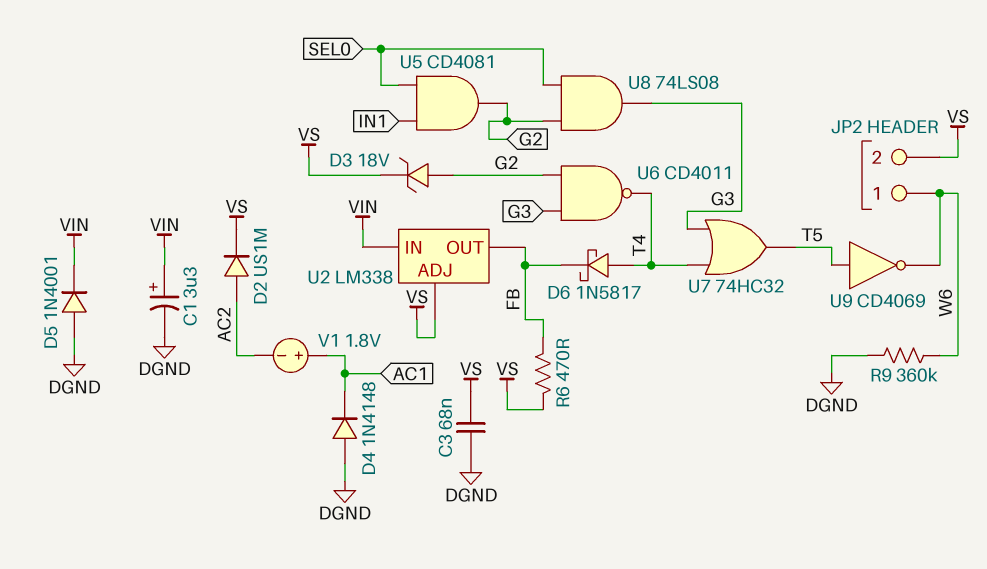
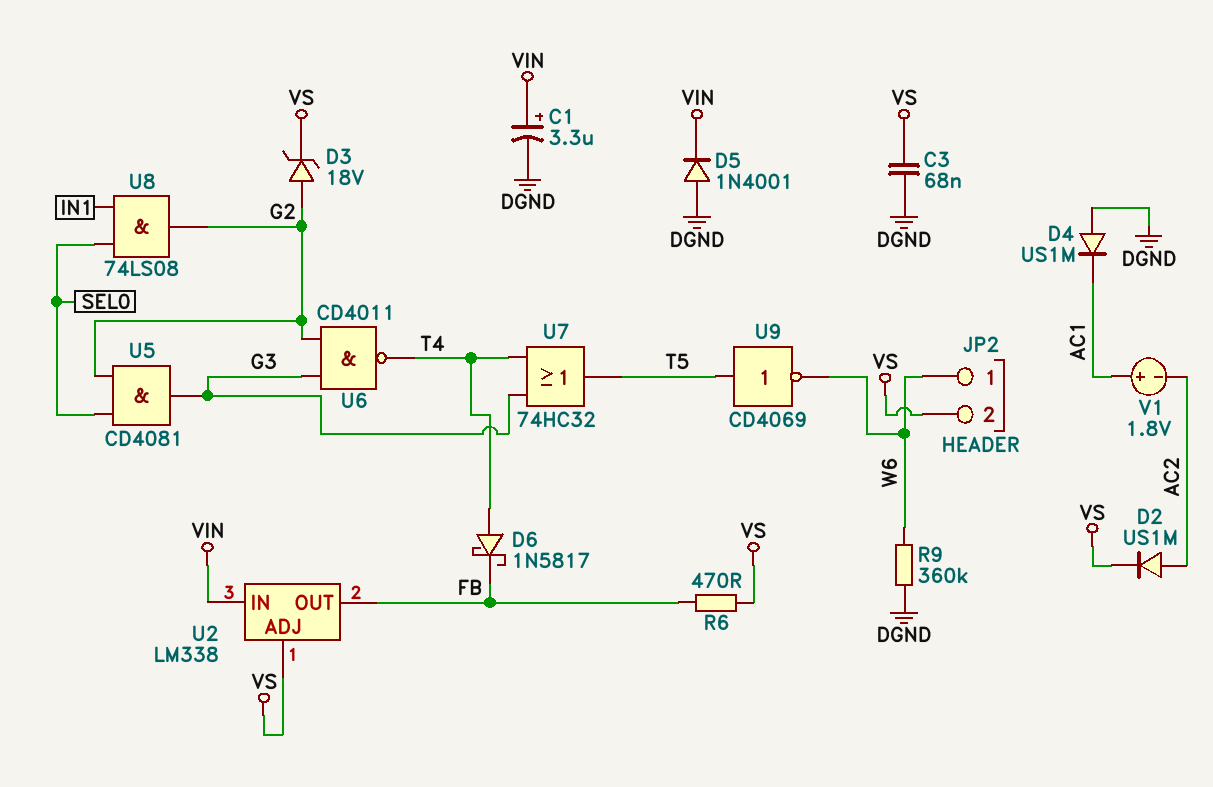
D4: diode 1N4148 (A DGND, K AC1) -> diode US1M (A DGND, K AC1)
U5: AND CD4081 (in IN1, in SEL0, out G2) -> AND CD4081 (in G2, in SEL0, out G3)
U8: AND 74LS08 (in G2, in SEL0, out G3) -> AND 74LS08 (in IN1, in SEL0, out G2)

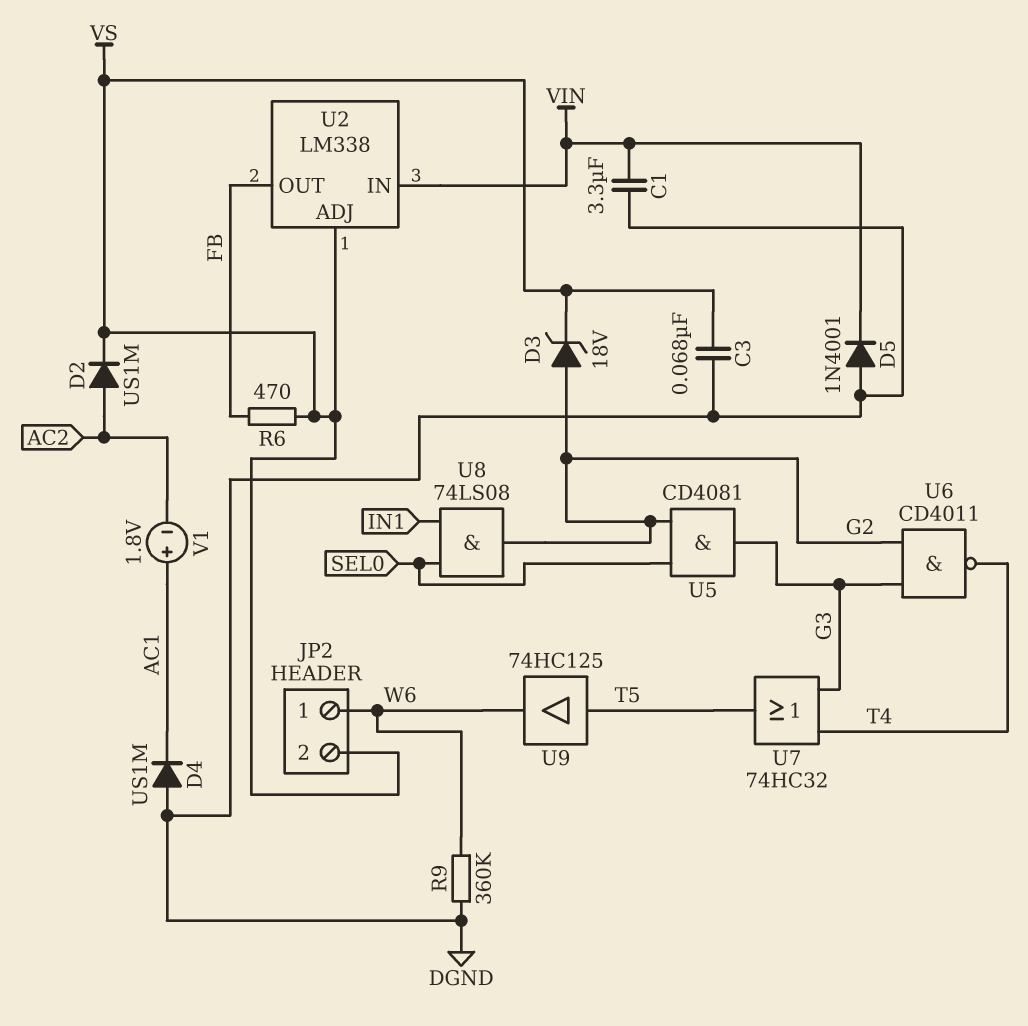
C1: 3.3uF (plus VIN, minus DGND) -> 3.3uF (DGND, VIN)
D6: schottky 1N5817 (A T4, K FB) -> none
U9: NOT CD4069 (in T5, out W6) -> buffer 74HC125 (in T5, out W6)

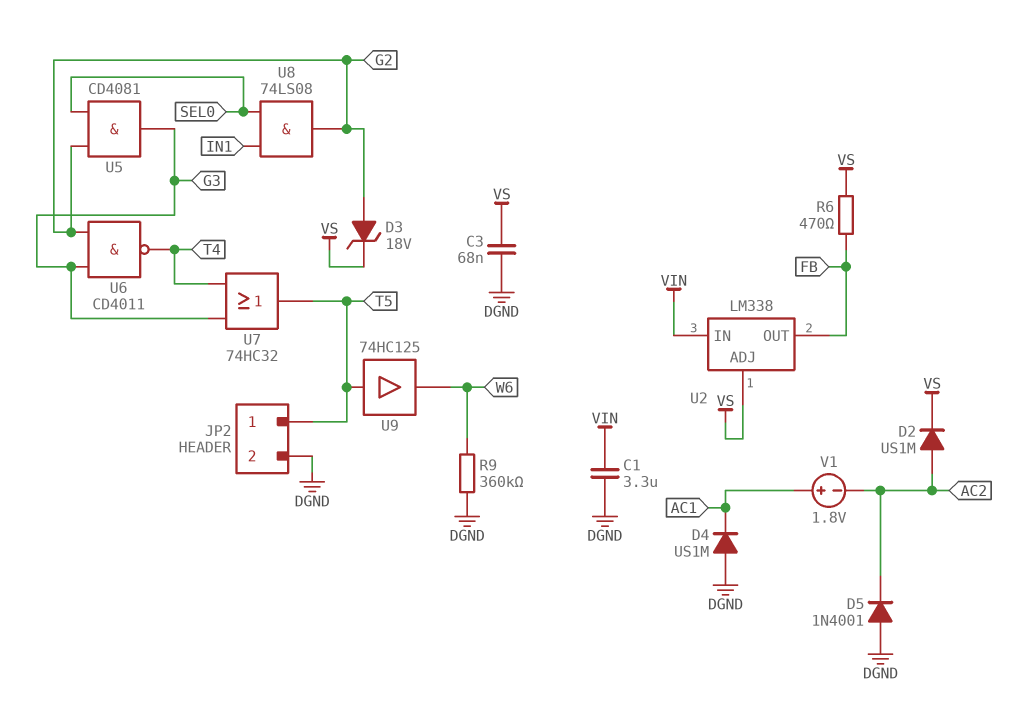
D5: diode 1N4001 (A DGND, K VIN) -> diode 1N4001 (A DGND, K AC2)
JP2 pin 1: W6 -> T5
JP2 pin 2: VS -> DGND

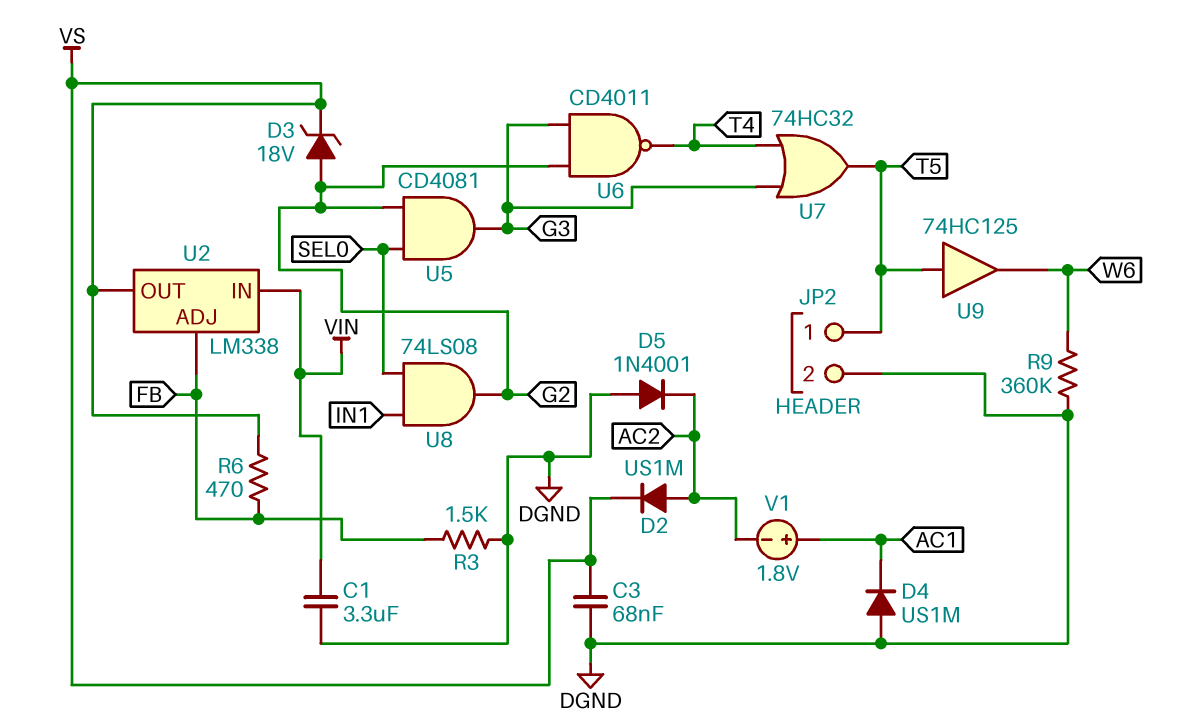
R3: none -> 1.5k (DGND, FB)
U2 pin ADJ: VS -> FB
U2 pin OUT: FB -> VS

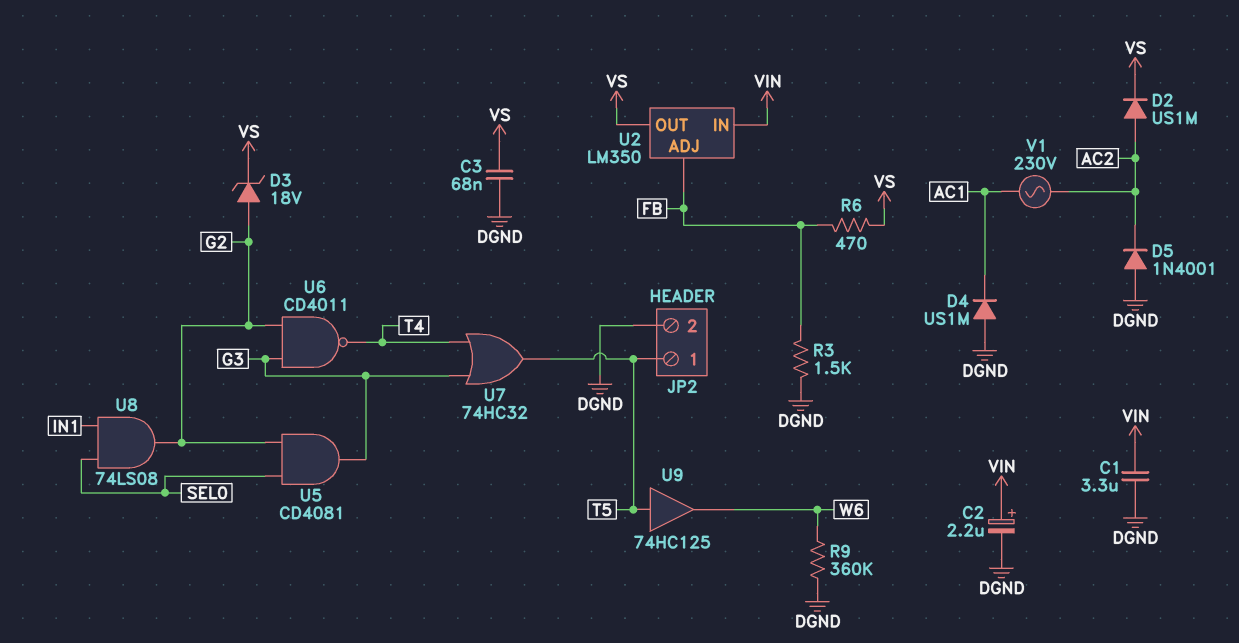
C2: none -> 2.2uF (plus VIN, minus DGND)
U2: LM338 -> LM350
V1: 1.8V (plus AC1, minus AC2) -> AC 230V (AC1, AC2)

